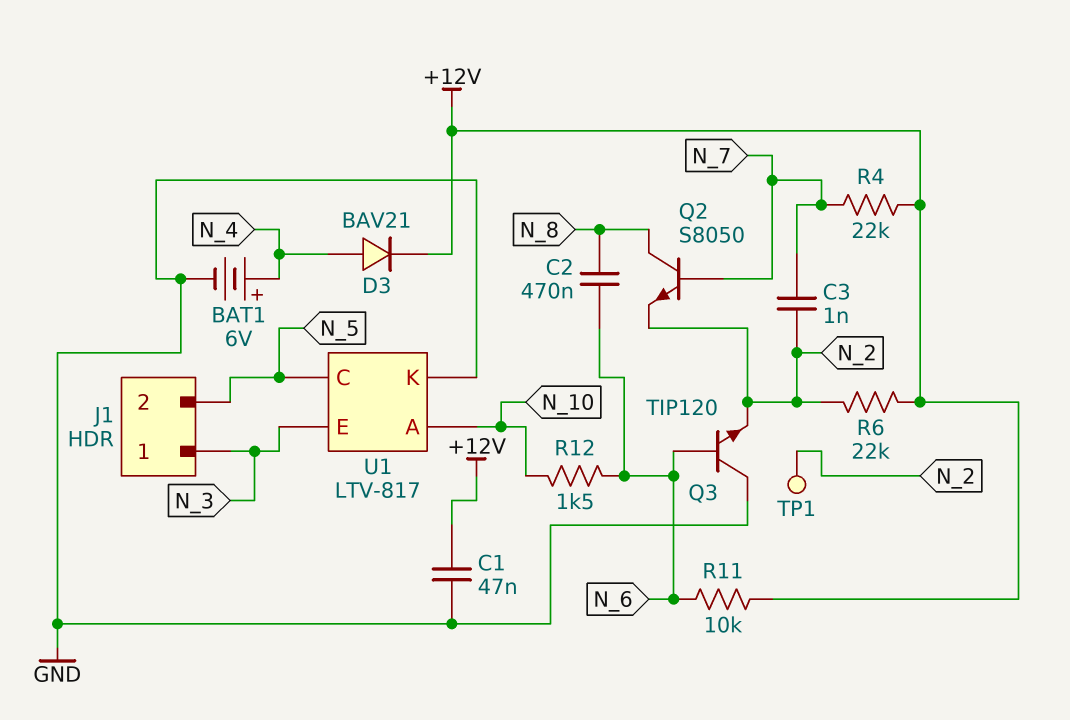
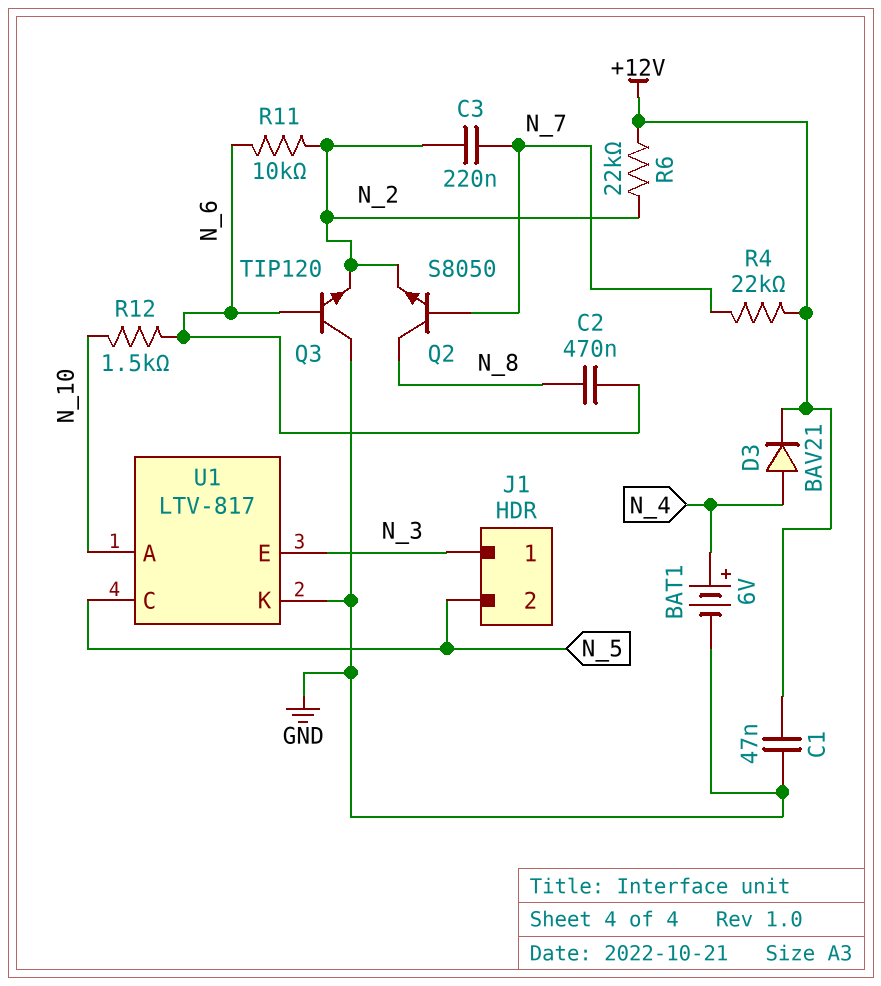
C3: 1nF (N_2, N_7) -> 220nF (N_2, N_7)
R11: 10k (+12V, N_6) -> 10k (N_2, N_6)
TP1: test point (N_2) -> none

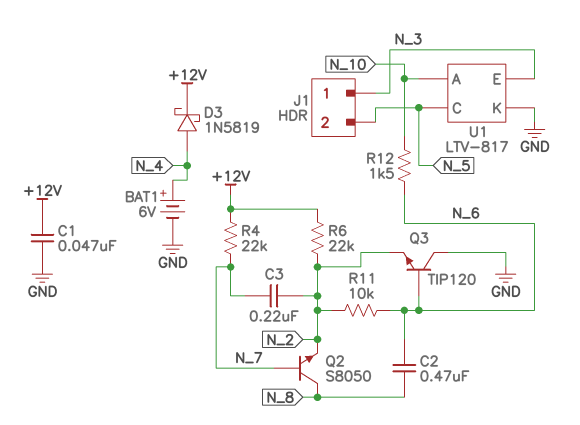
D3: diode BAV21 (A N_4, K +12V) -> schottky 1N5819 (A N_4, K +12V)

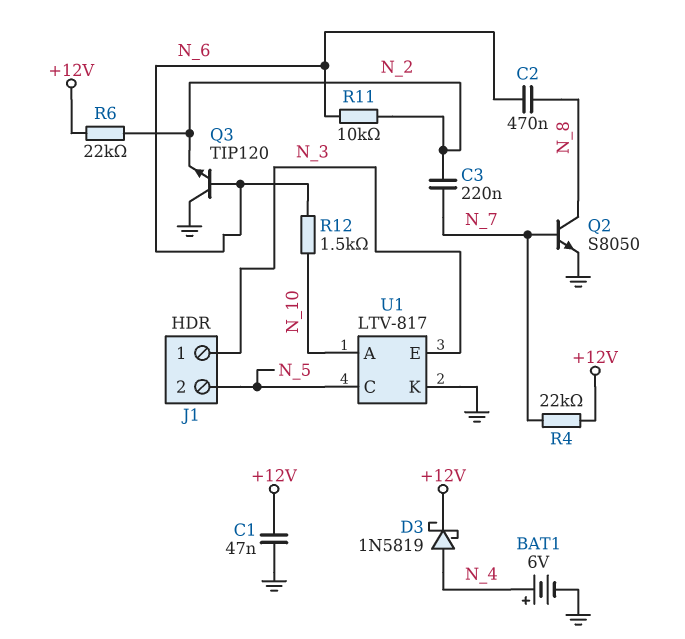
Q2: NPN S8050 (B N_7, C N_8, E N_2) -> NPN S8050 (B N_7, C N_8, E GND)

